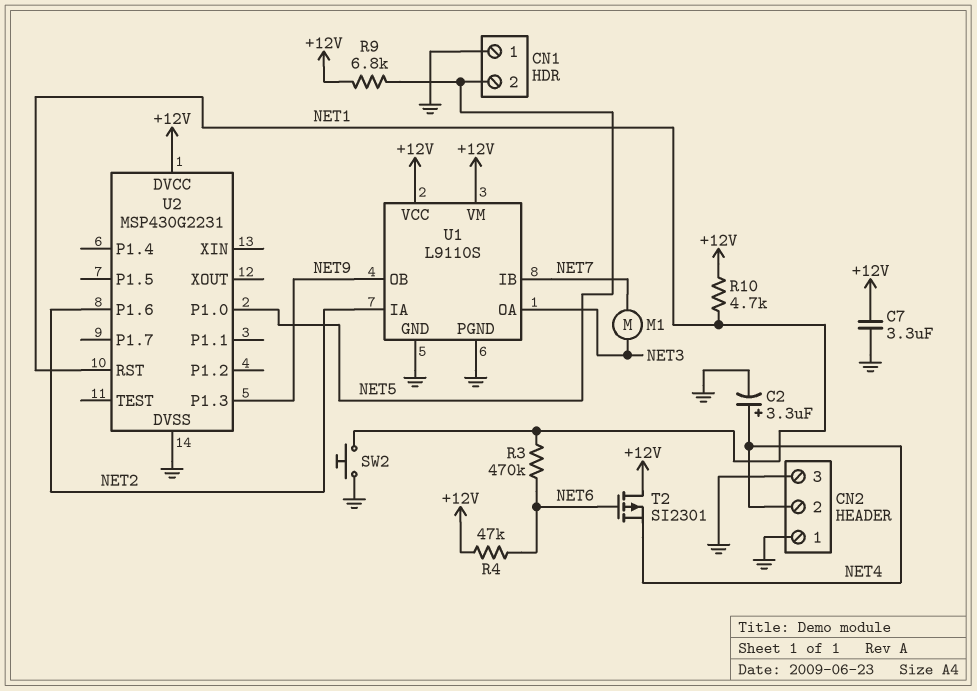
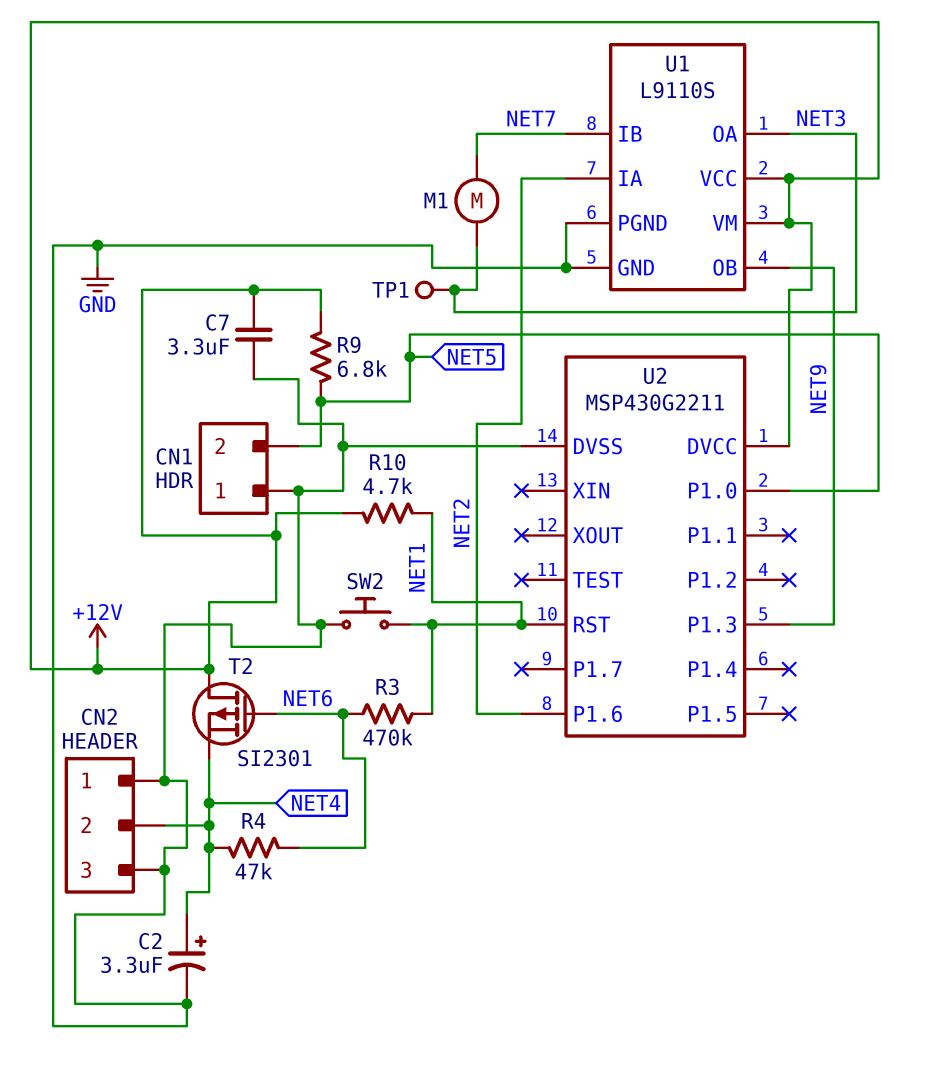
R4: 47k (+12V, NET6) -> 47k (NET4, NET6)
TP1: none -> test point (NET3)
U2: MSP430G2231 -> MSP430G2211

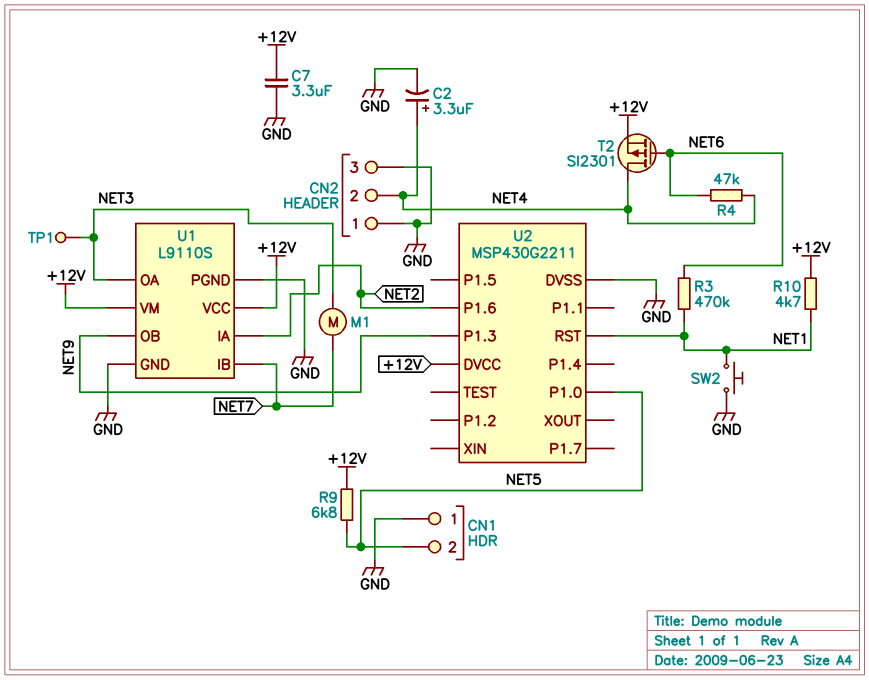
T2: PMOS SI2301 (G NET6, D +12V, S NET4) -> PMOS SI2301 (G NET6, D NET4, S +12V)

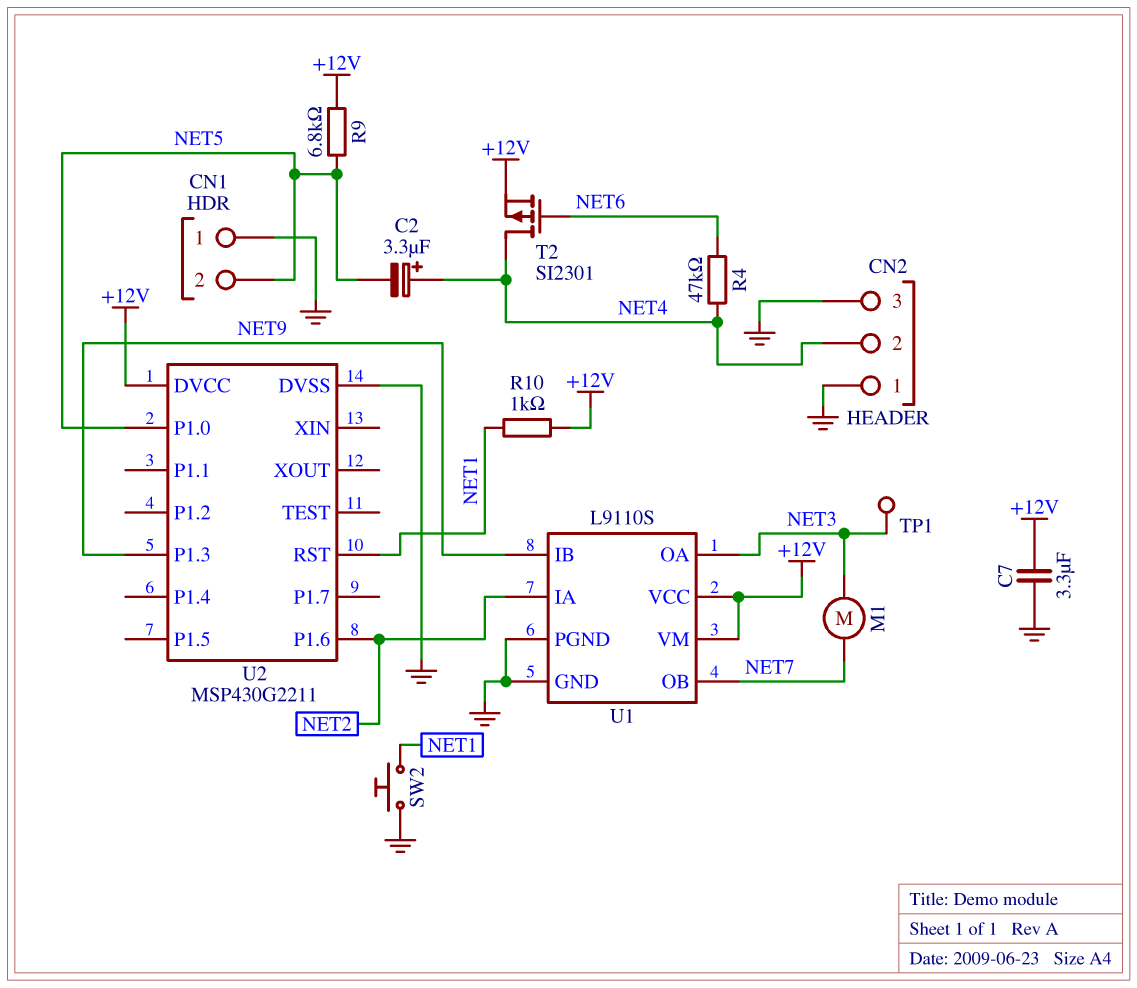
C2: 3.3uF (plus NET4, minus GND) -> 3.3uF (plus NET4, minus NET5)
R3: 470k (NET1, NET6) -> none
R10: 4.7k (+12V, NET1) -> 1k (+12V, NET1)
U1 pin IB: NET7 -> NET9
U1 pin OB: NET9 -> NET7

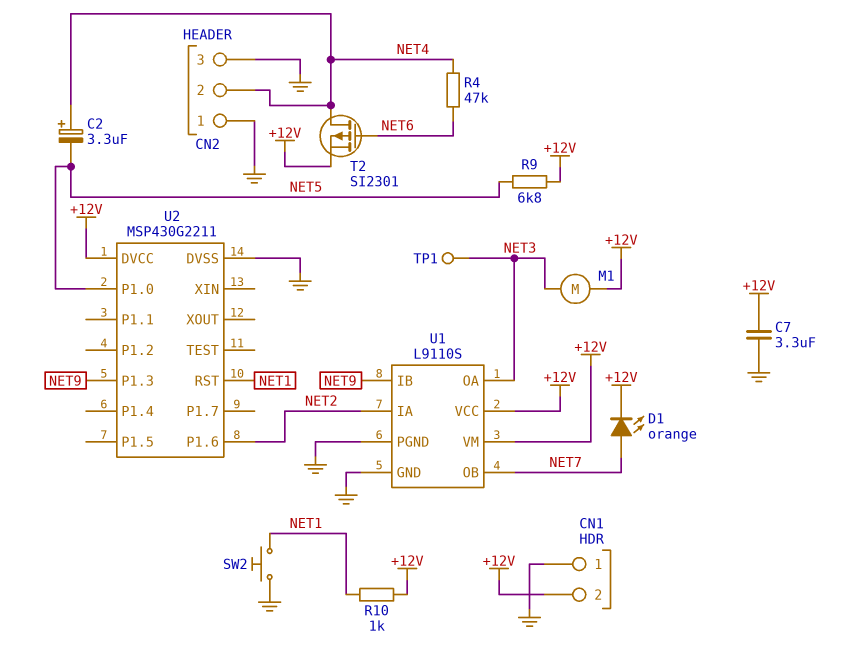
CN1 pin 2: NET5 -> +12V
D1: none -> LED orange (A NET7, K +12V)
M1: motor (NET3, NET7) -> motor (+12V, NET3)

